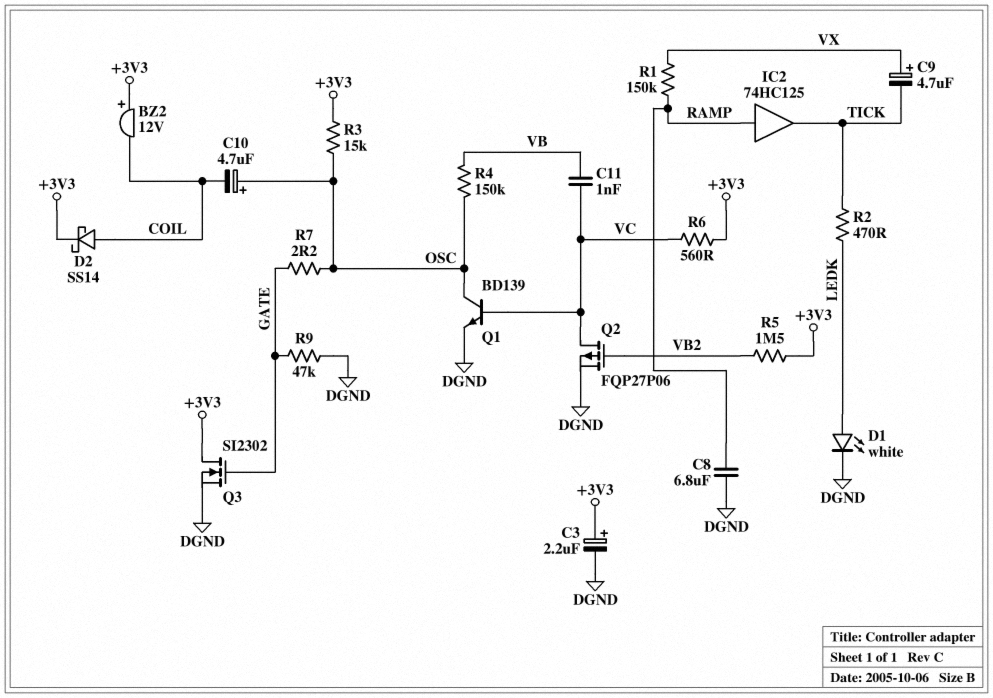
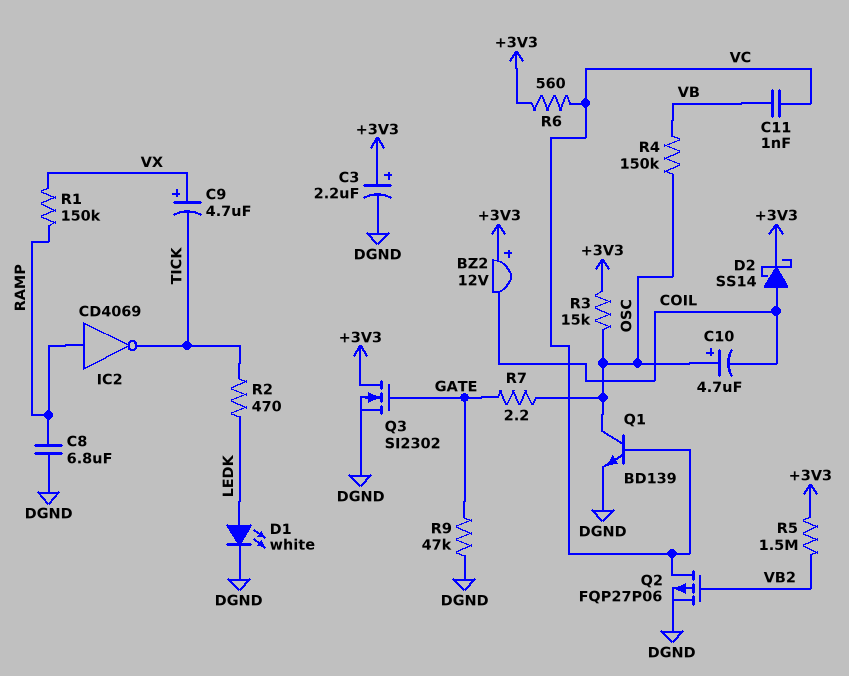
IC2: buffer 74HC125 (in RAMP, out TICK) -> NOT CD4069 (in RAMP, out TICK)

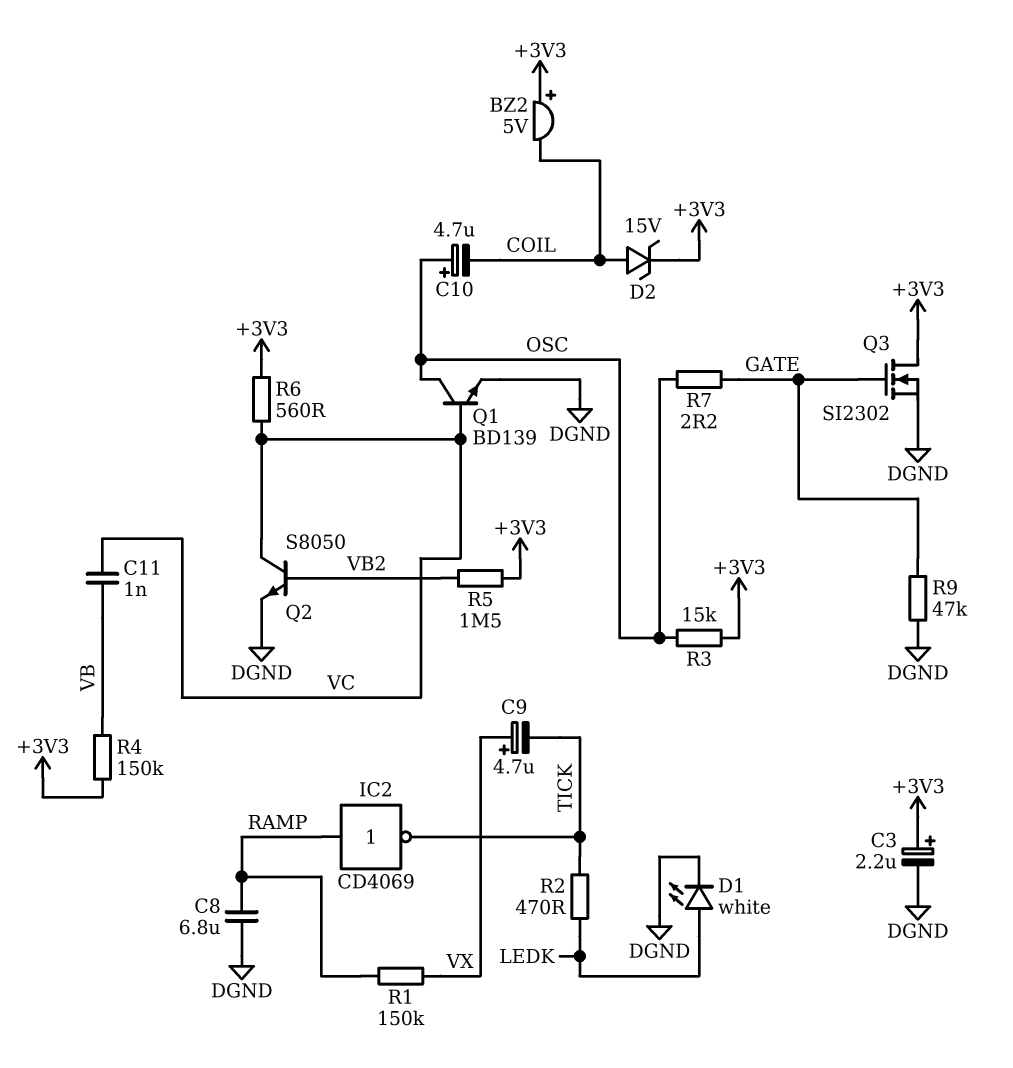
BZ2: buzzer 12V (plus +3V3, minus COIL) -> buzzer 5V (plus +3V3, minus COIL)
D2: schottky SS14 (A COIL, K +3V3) -> zener 15V (A COIL, K +3V3)
Q2: PMOS FQP27P06 (G VB2, D VC, S DGND) -> NPN S8050 (B VB2, C VC, E DGND)
R4: 150k (OSC, VB) -> 150k (+3V3, VB)

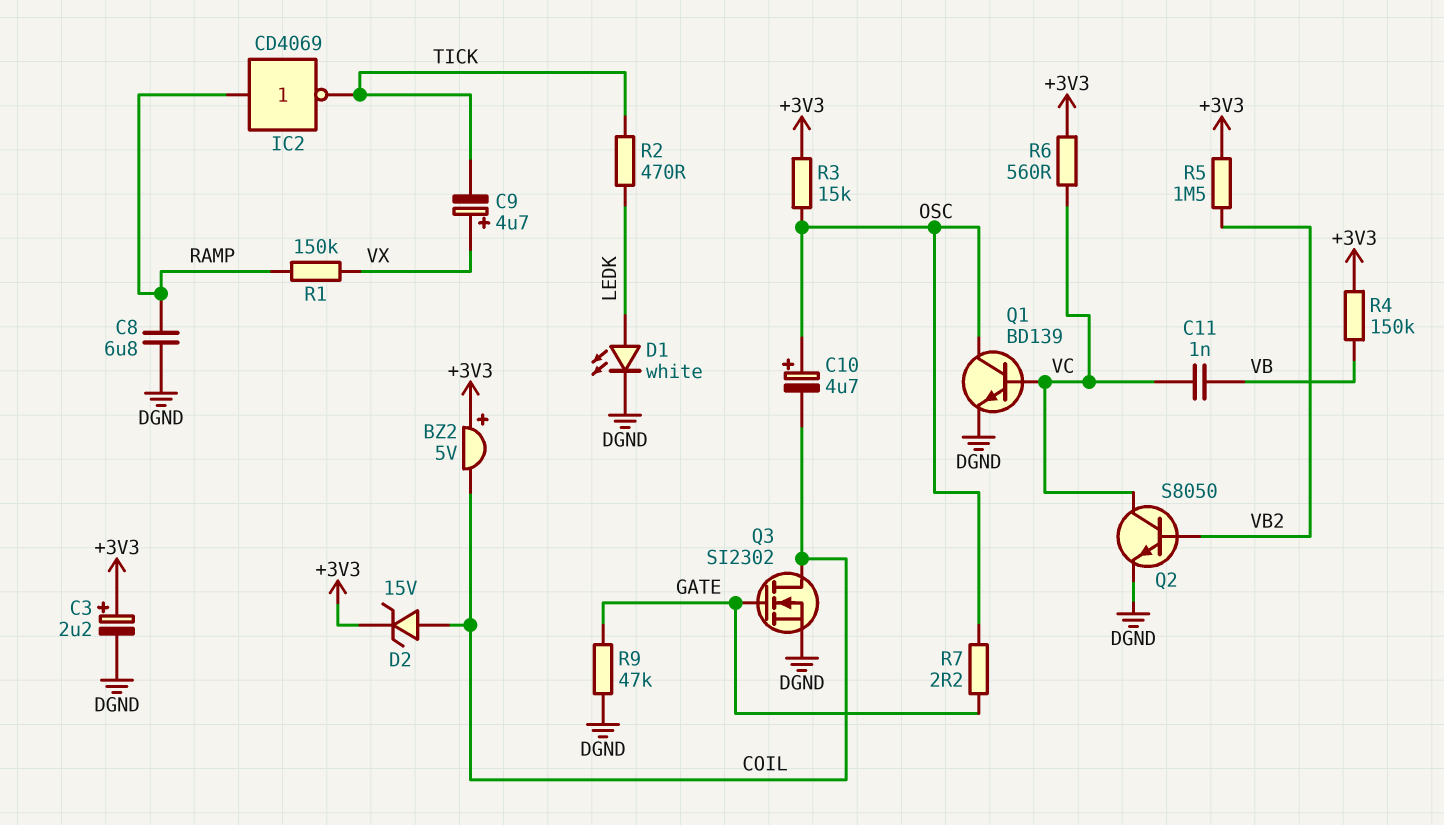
Q3: NMOS SI2302 (G GATE, D +3V3, S DGND) -> NMOS SI2302 (G GATE, D COIL, S DGND)

